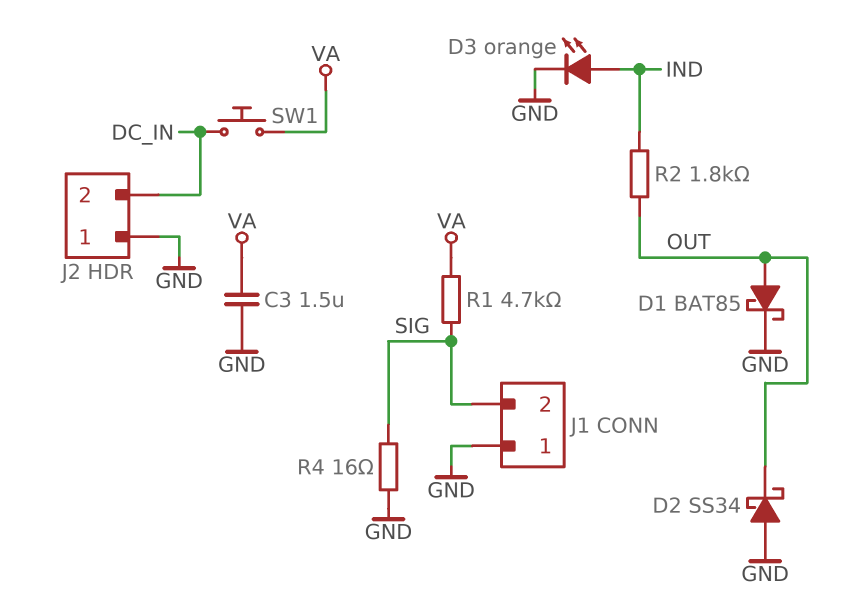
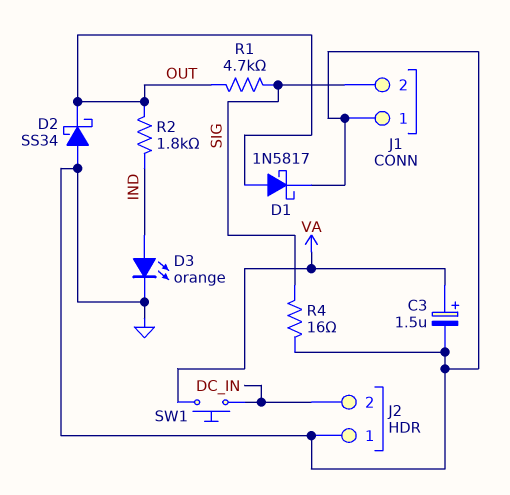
C3: 1.5uF (GND, VA) -> 1.5uF (plus VA, minus GND)
D1: schottky BAT85 (A OUT, K GND) -> schottky 1N5817 (A OUT, K GND)
R1: 4.7k (SIG, VA) -> 4.7k (OUT, SIG)

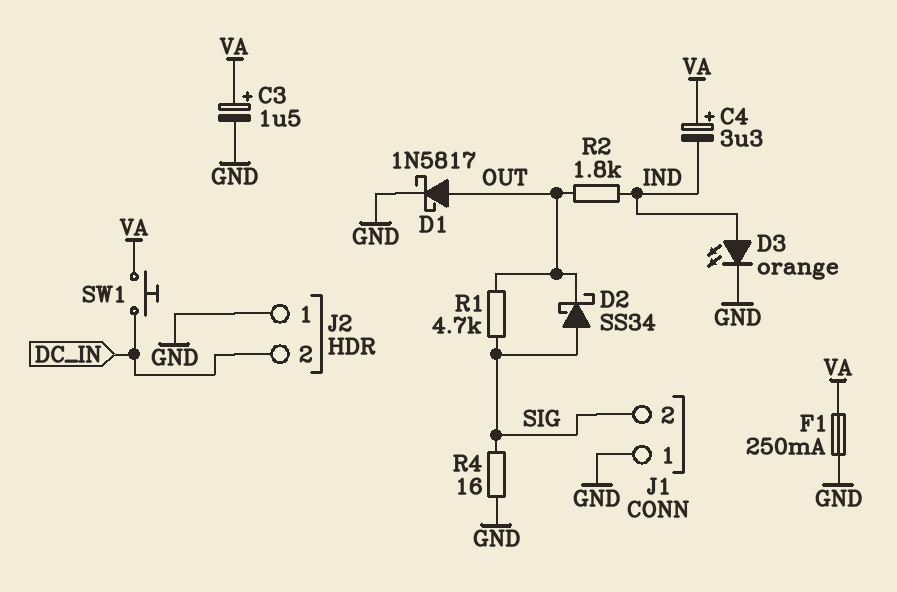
C4: none -> 3.3uF (plus VA, minus IND)
D2: schottky SS34 (A GND, K OUT) -> schottky SS34 (A SIG, K OUT)
F1: none -> 250mA (GND, VA)

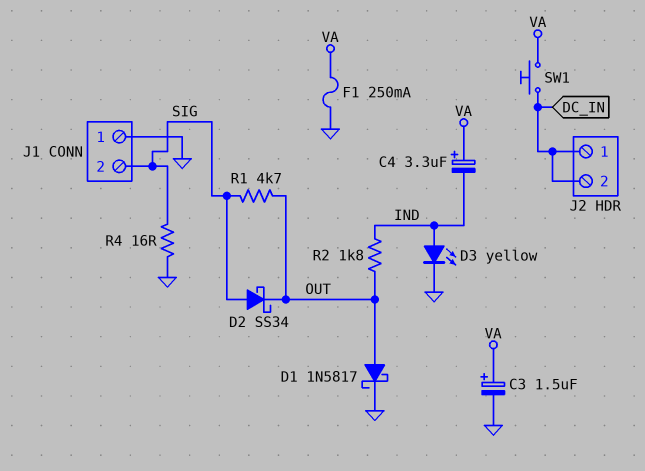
D3: LED orange (A IND, K GND) -> LED yellow (A IND, K GND)
J2 pin 1: GND -> DC_IN

